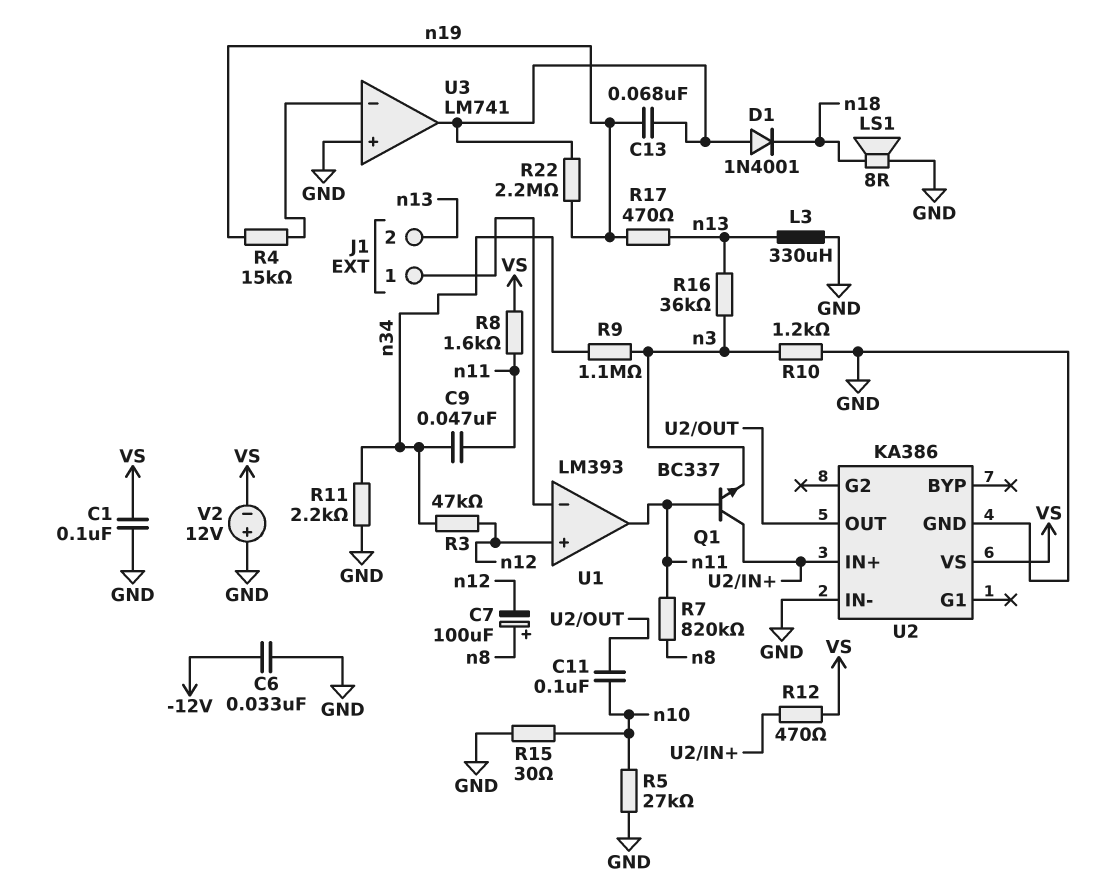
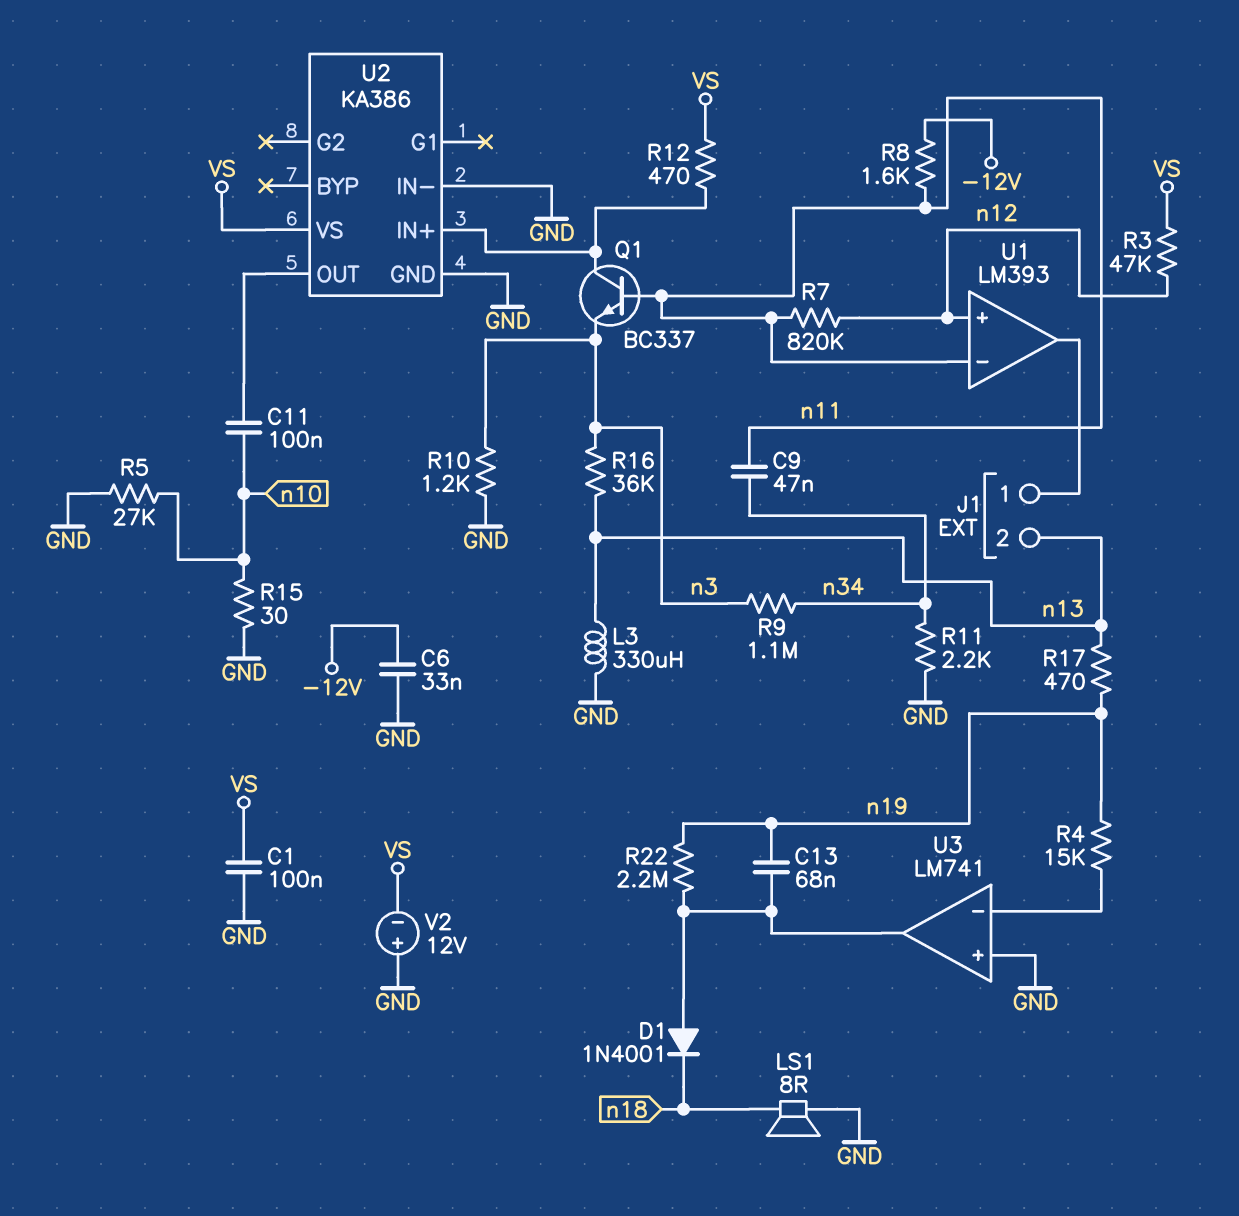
C7: 100uF (plus n8, minus n12) -> none
R3: 47k (n12, n34) -> 47k (VS, n12)
R7: 820k (n8, n11) -> 820k (n11, n12)
R8: 1.6k (VS, n11) -> 1.6k (-12V, n11)
U1 pin in-: J1/1 -> n11
U1 pin out: n11 -> J1/1

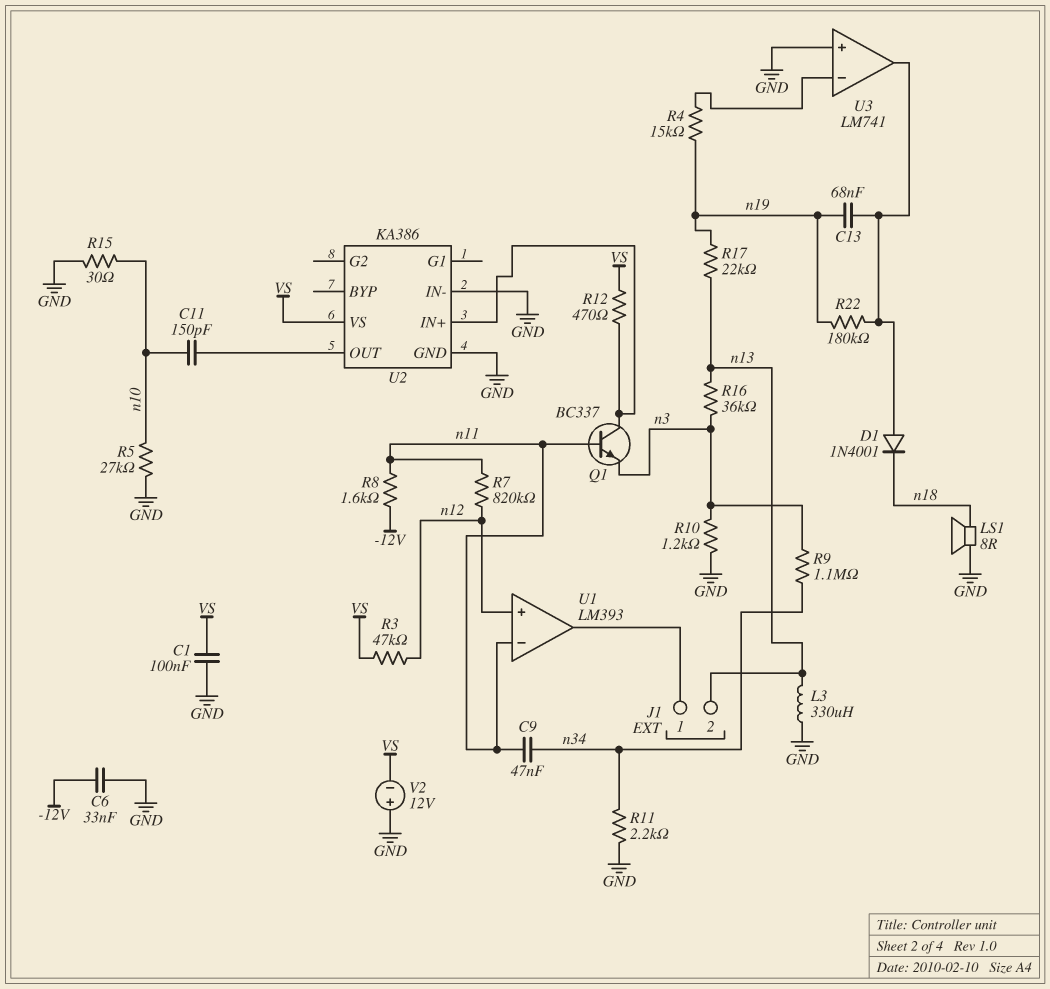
C11: 100nF (U2/OUT, n10) -> 150pF (U2/OUT, n10)
R17: 470 (n13, n19) -> 22k (n13, n19)
R22: 2.2M (U3/out, n19) -> 180k (U3/out, n19)

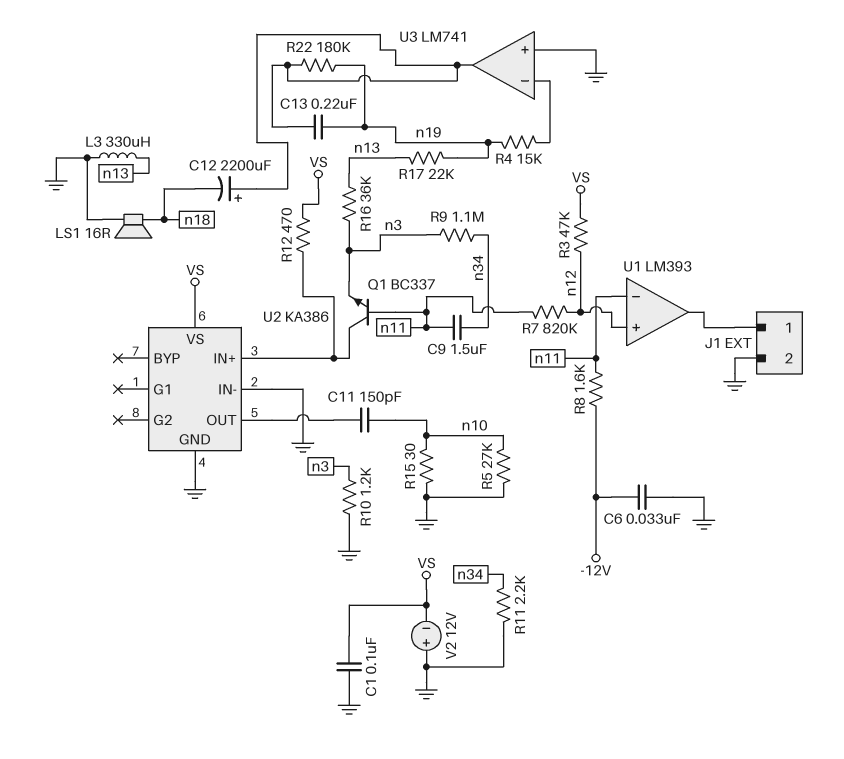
C9: 47nF (n11, n34) -> 1.5uF (n11, n34)
C12: none -> 2200uF (plus U3/out, minus n18)
C13: 68nF (U3/out, n19) -> 220nF (U3/out, n19)
D1: diode 1N4001 (A U3/out, K n18) -> none
J1 pin 2: n13 -> GND
LS1: speaker 8R (GND, n18) -> speaker 16R (GND, n18)

